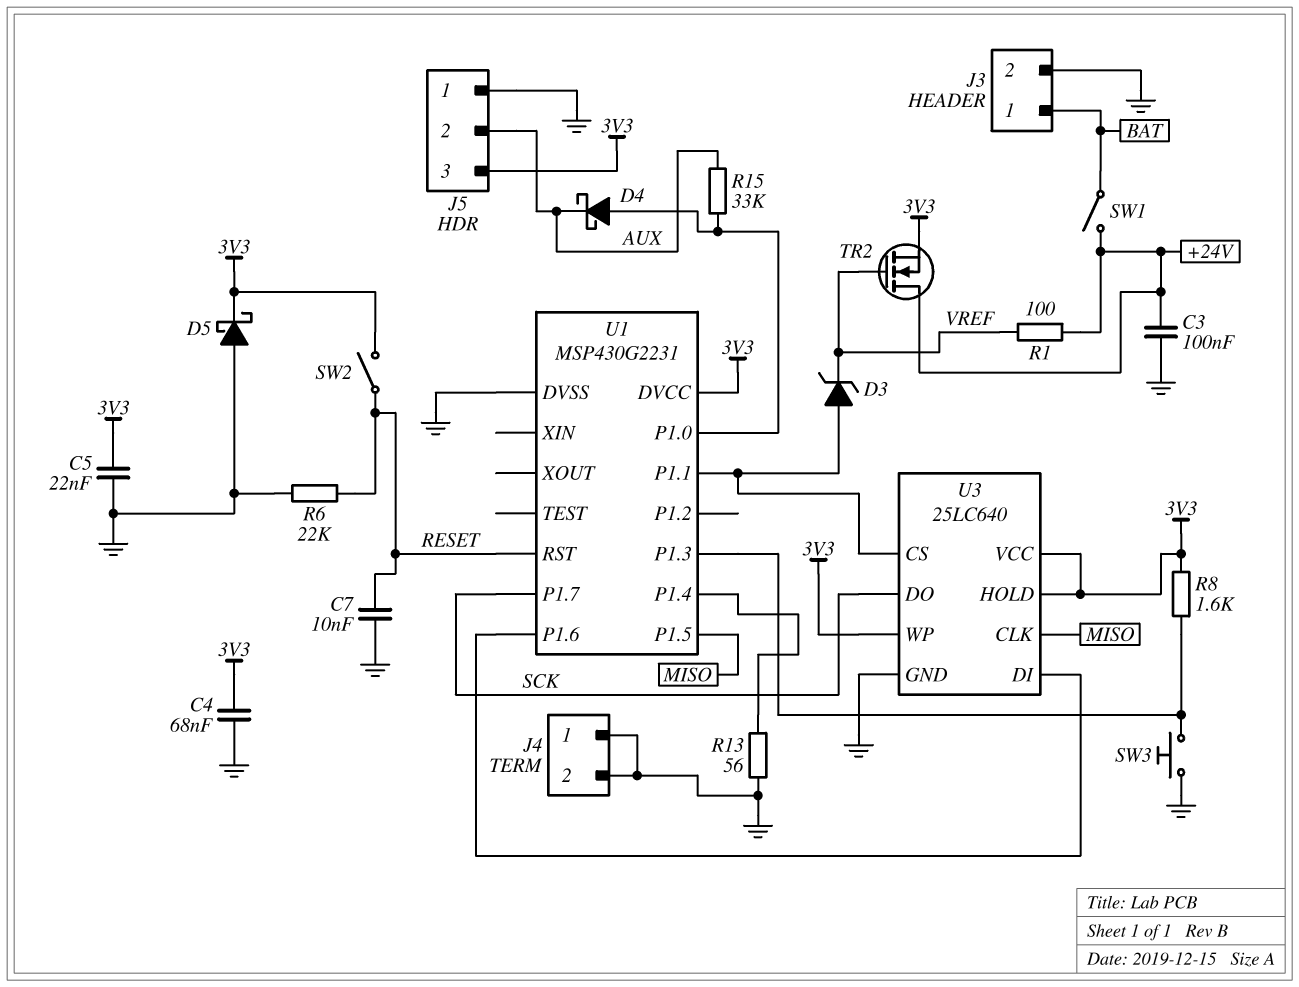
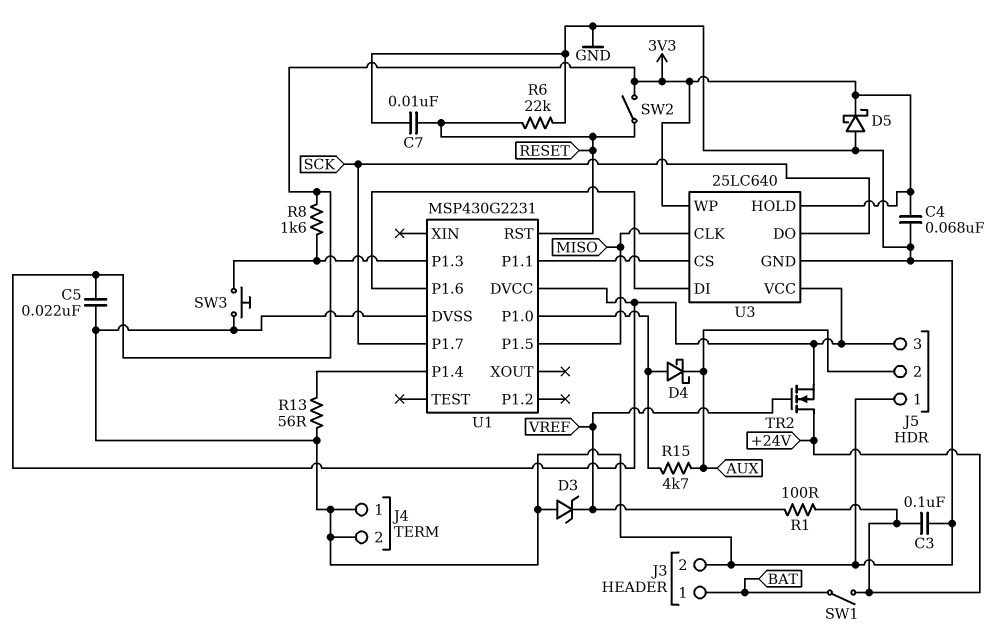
D3: zener (A U1/P1.1, K VREF) -> zener (A GND, K VREF)
R15: 33k (AUX, U1/P1.0) -> 4.7k (AUX, U1/P1.0)

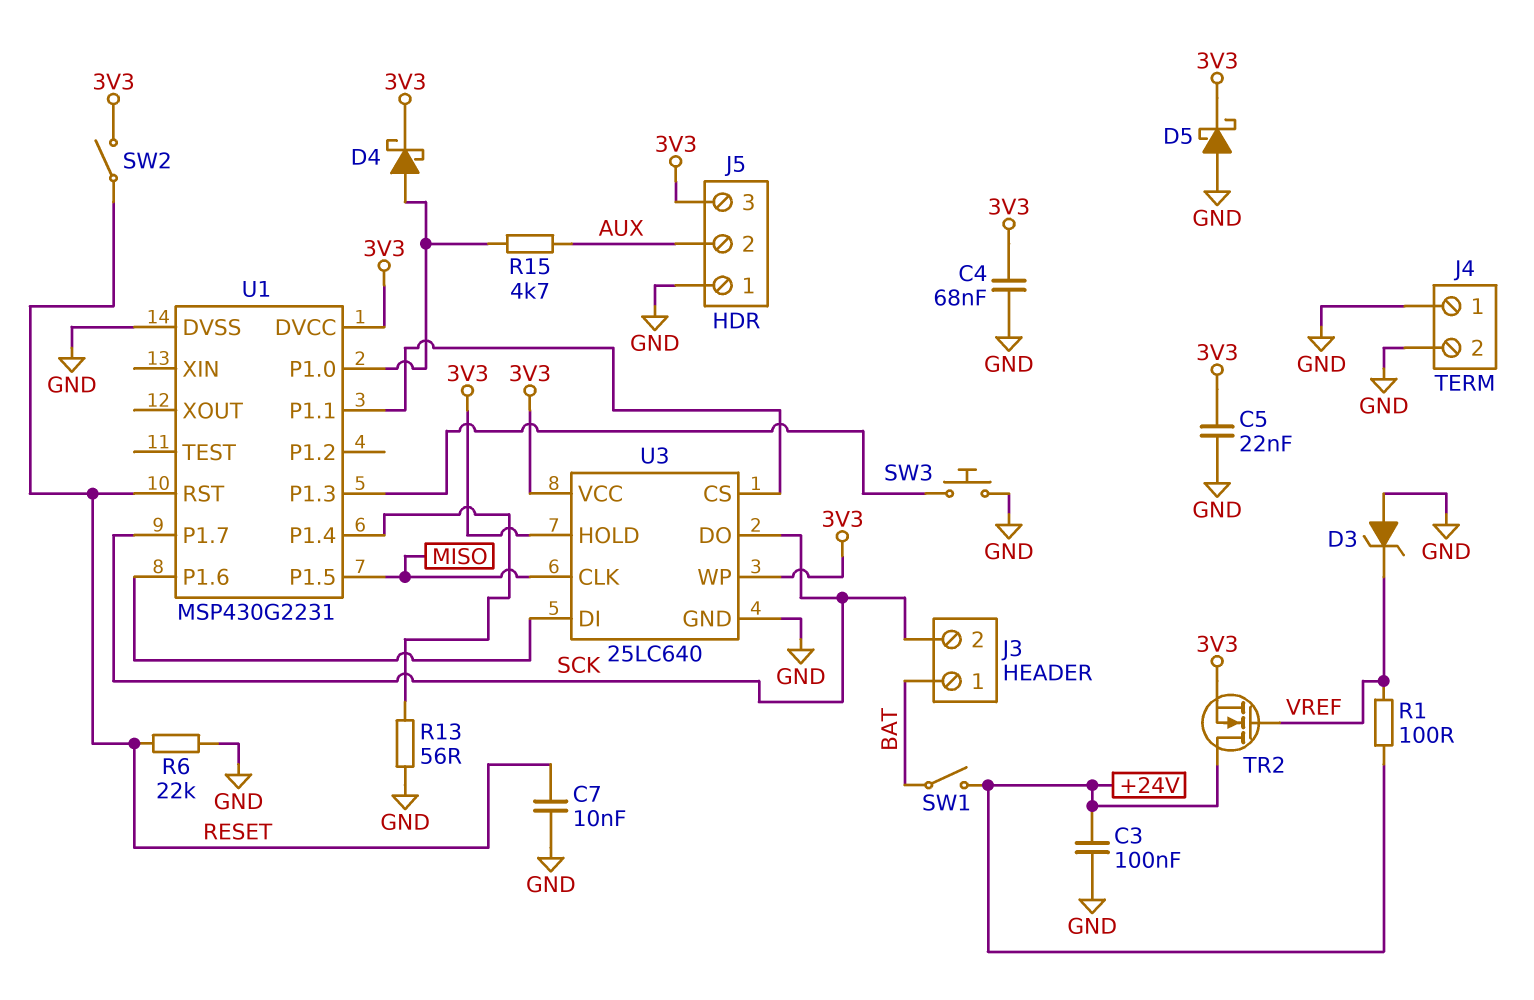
D4: schottky (A U1/P1.0, K AUX) -> schottky (A U1/P1.0, K 3V3)
J3 pin 2: GND -> SCK
R8: 1.6k (3V3, U1/P1.3) -> none

